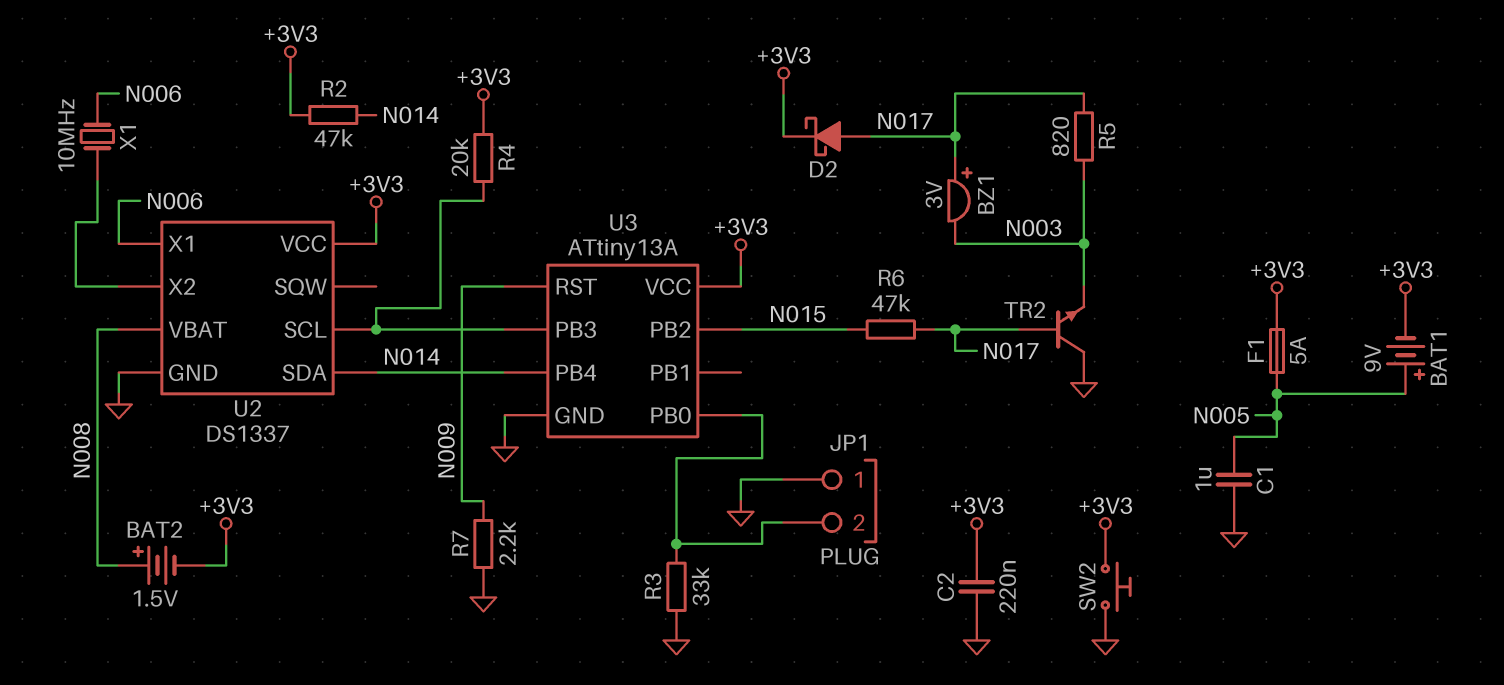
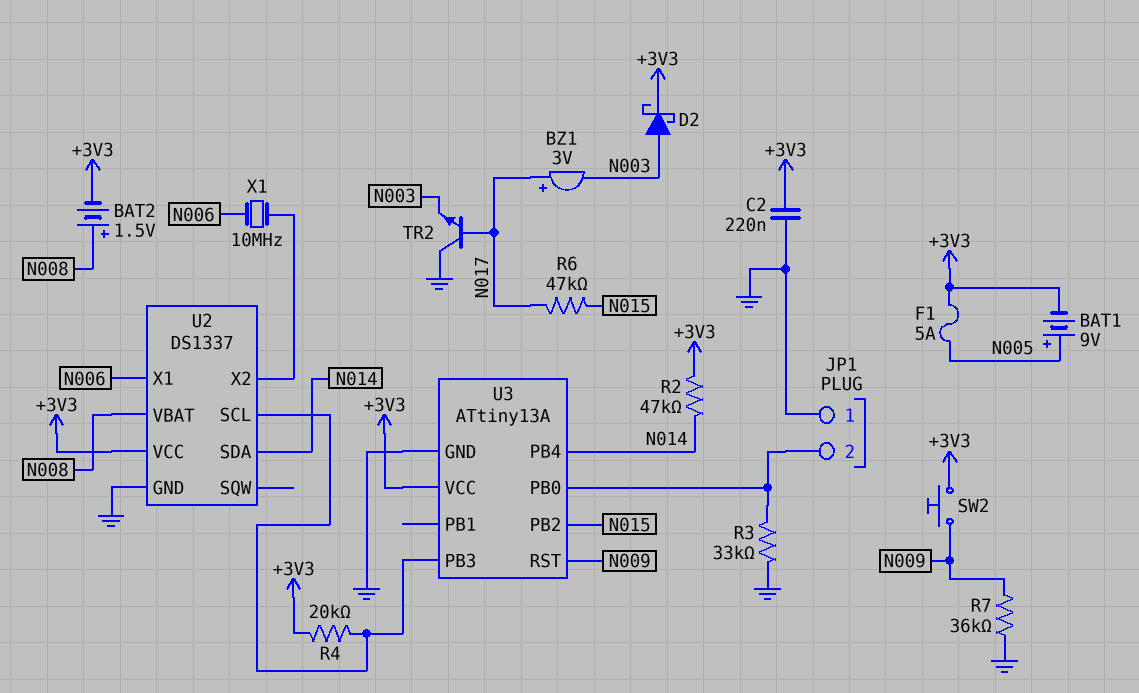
C1: 1uF (GND, N005) -> none
D2: schottky (A N017, K +3V3) -> schottky (A N003, K +3V3)
R5: 820 (N003, N017) -> none
R7: 2.2k (GND, N009) -> 36k (GND, N009)
SW2: button (+3V3, GND) -> button (+3V3, N009)

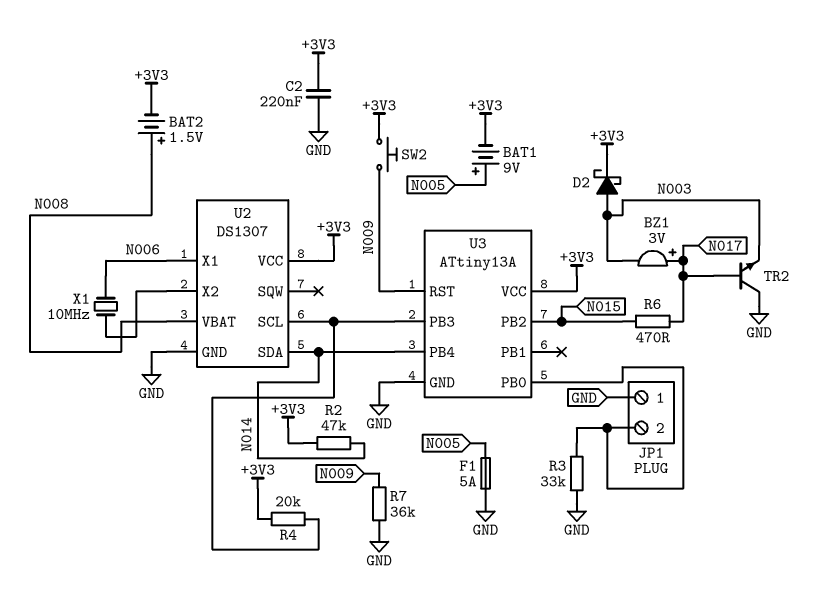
F1: 5A (+3V3, N005) -> 5A (GND, N005)
R6: 47k (N015, N017) -> 470 (N015, N017)
U2: DS1337 -> DS1307

